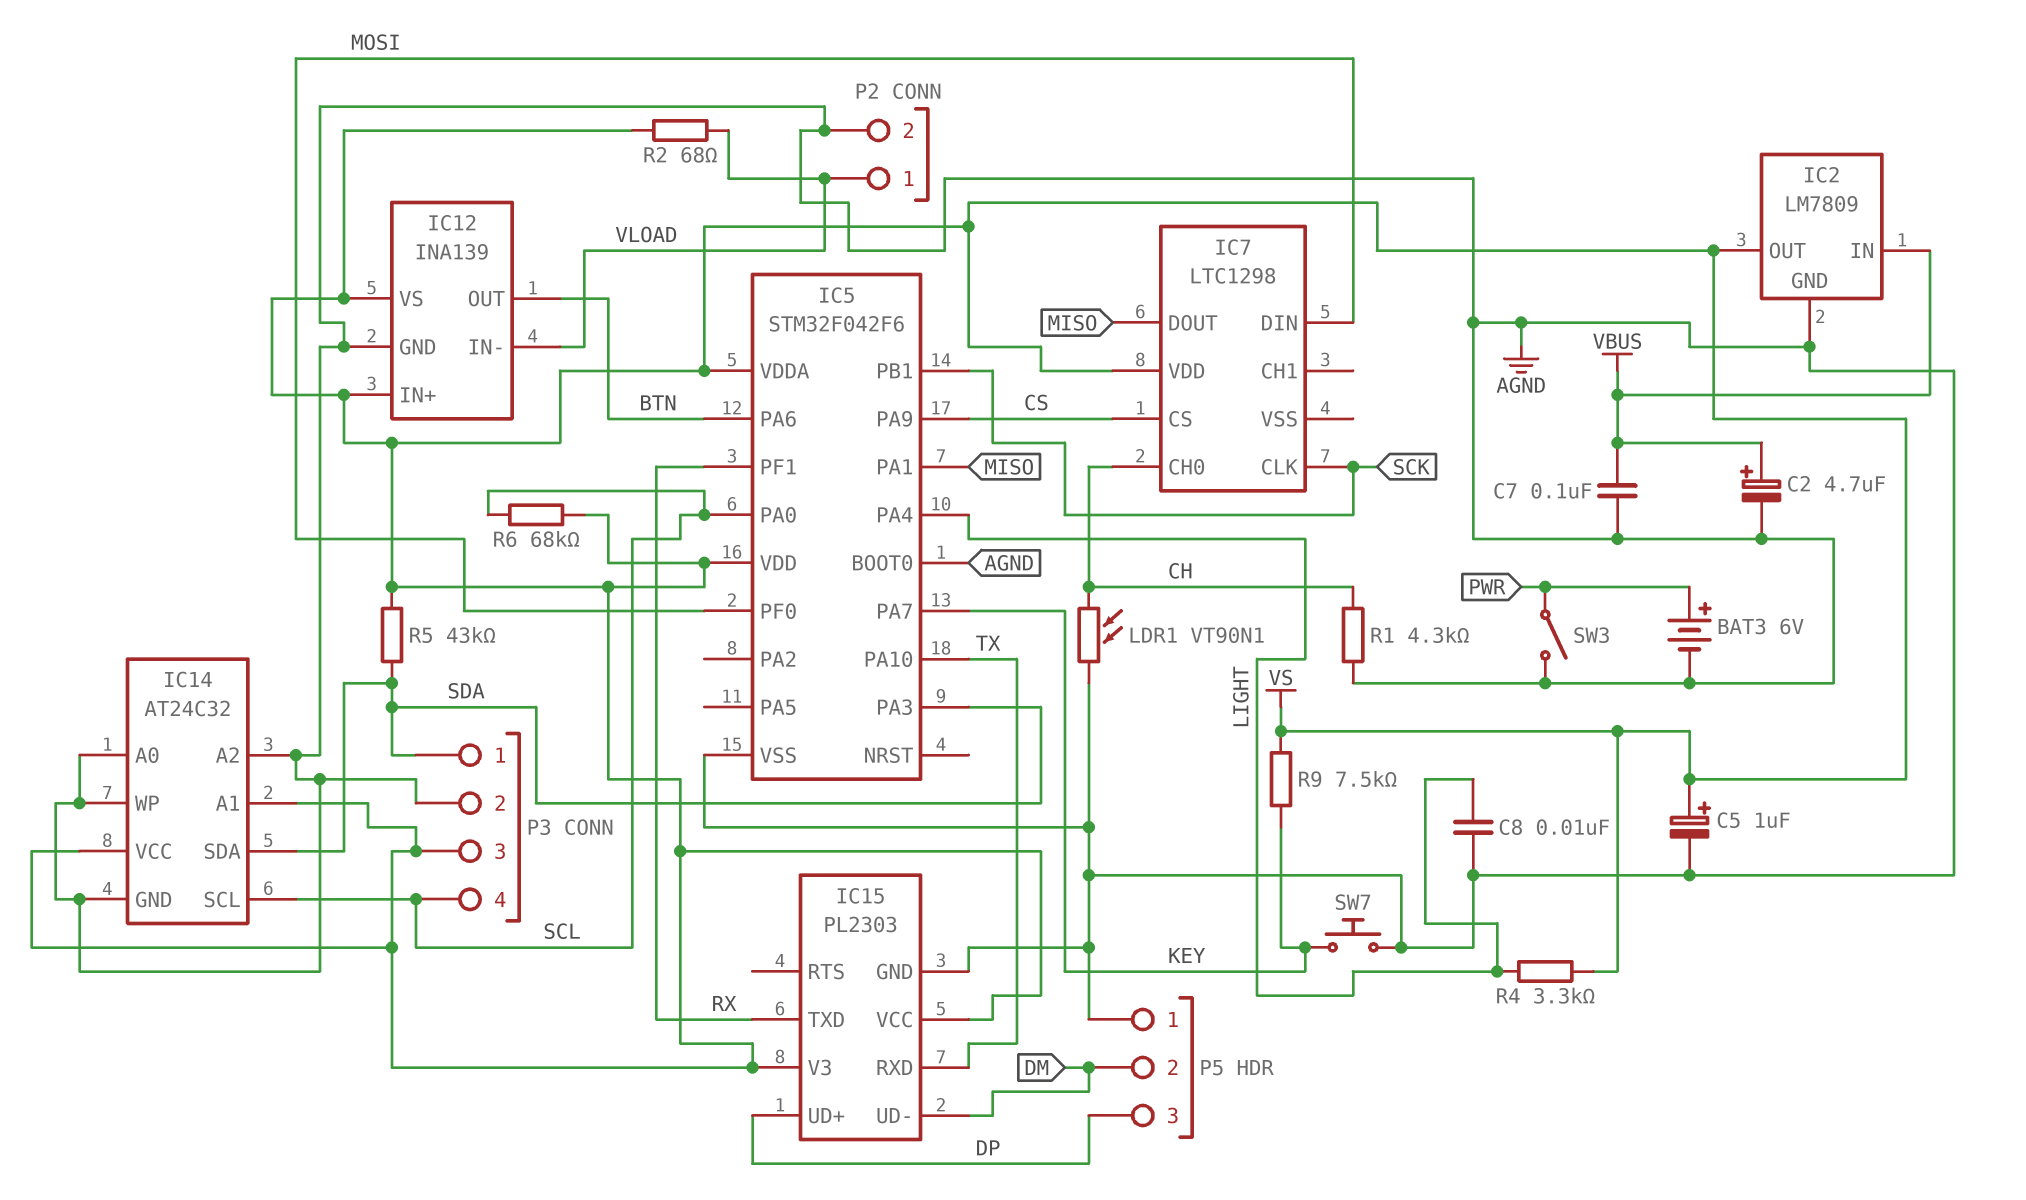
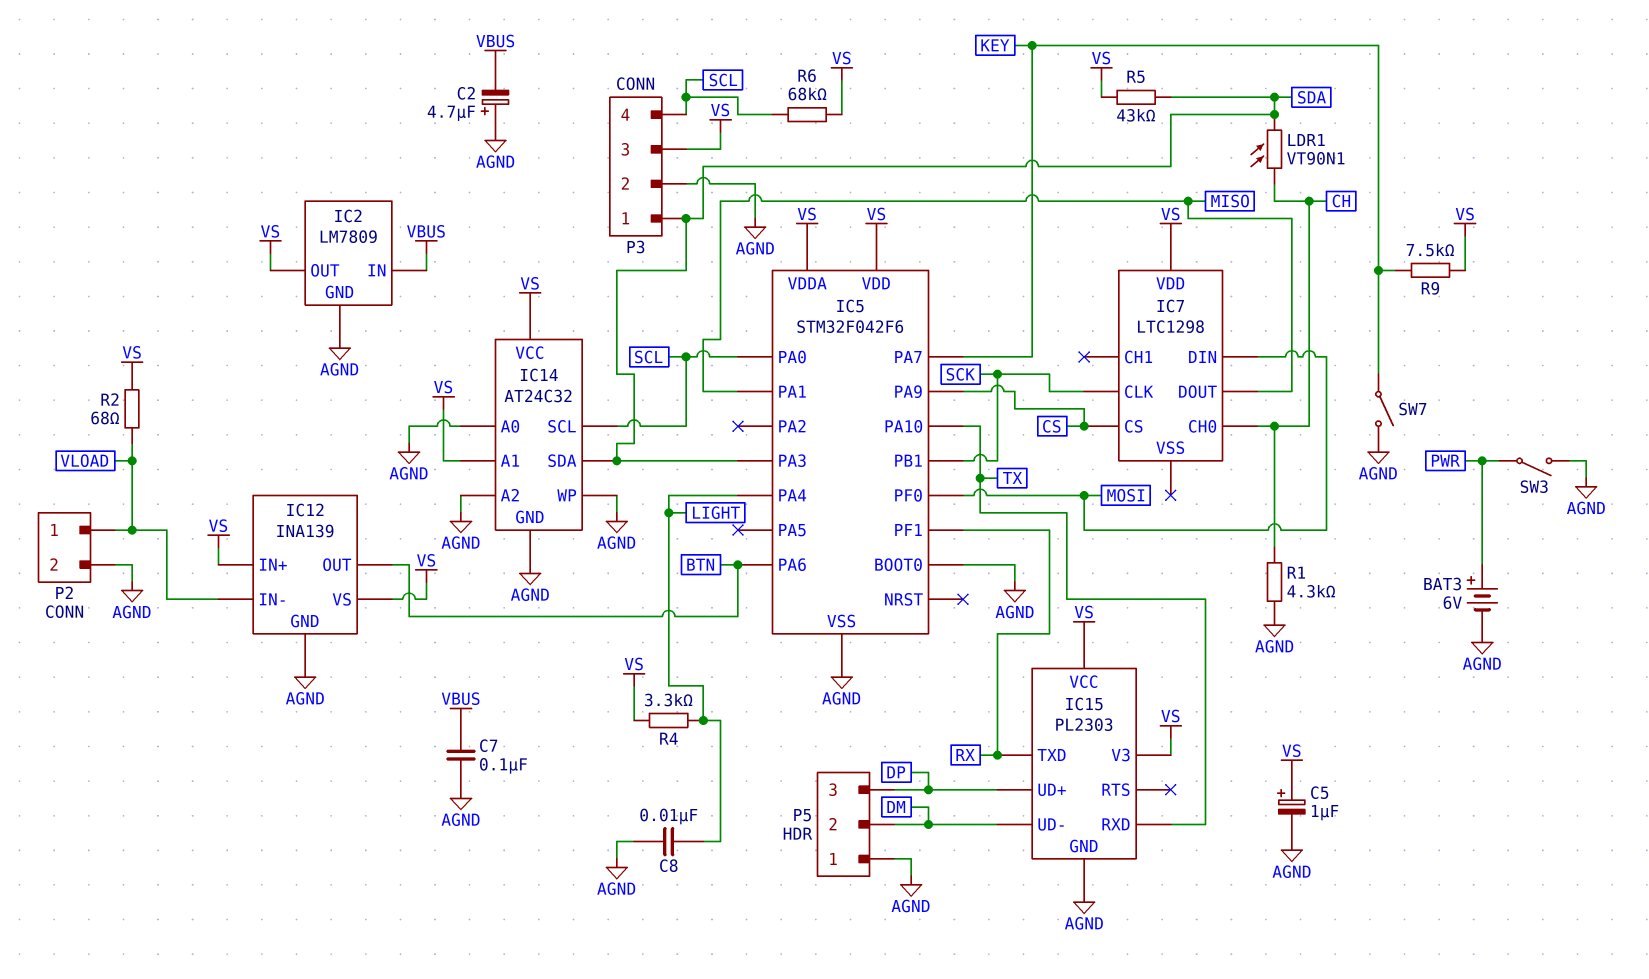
C2: 4.7uF (plus VBUS, minus AGND) -> 4.7uF (plus AGND, minus VBUS)
LDR1: VT90N1 (AGND, CH) -> VT90N1 (CH, SDA)
SW7: button (AGND, KEY) -> switch (AGND, KEY)

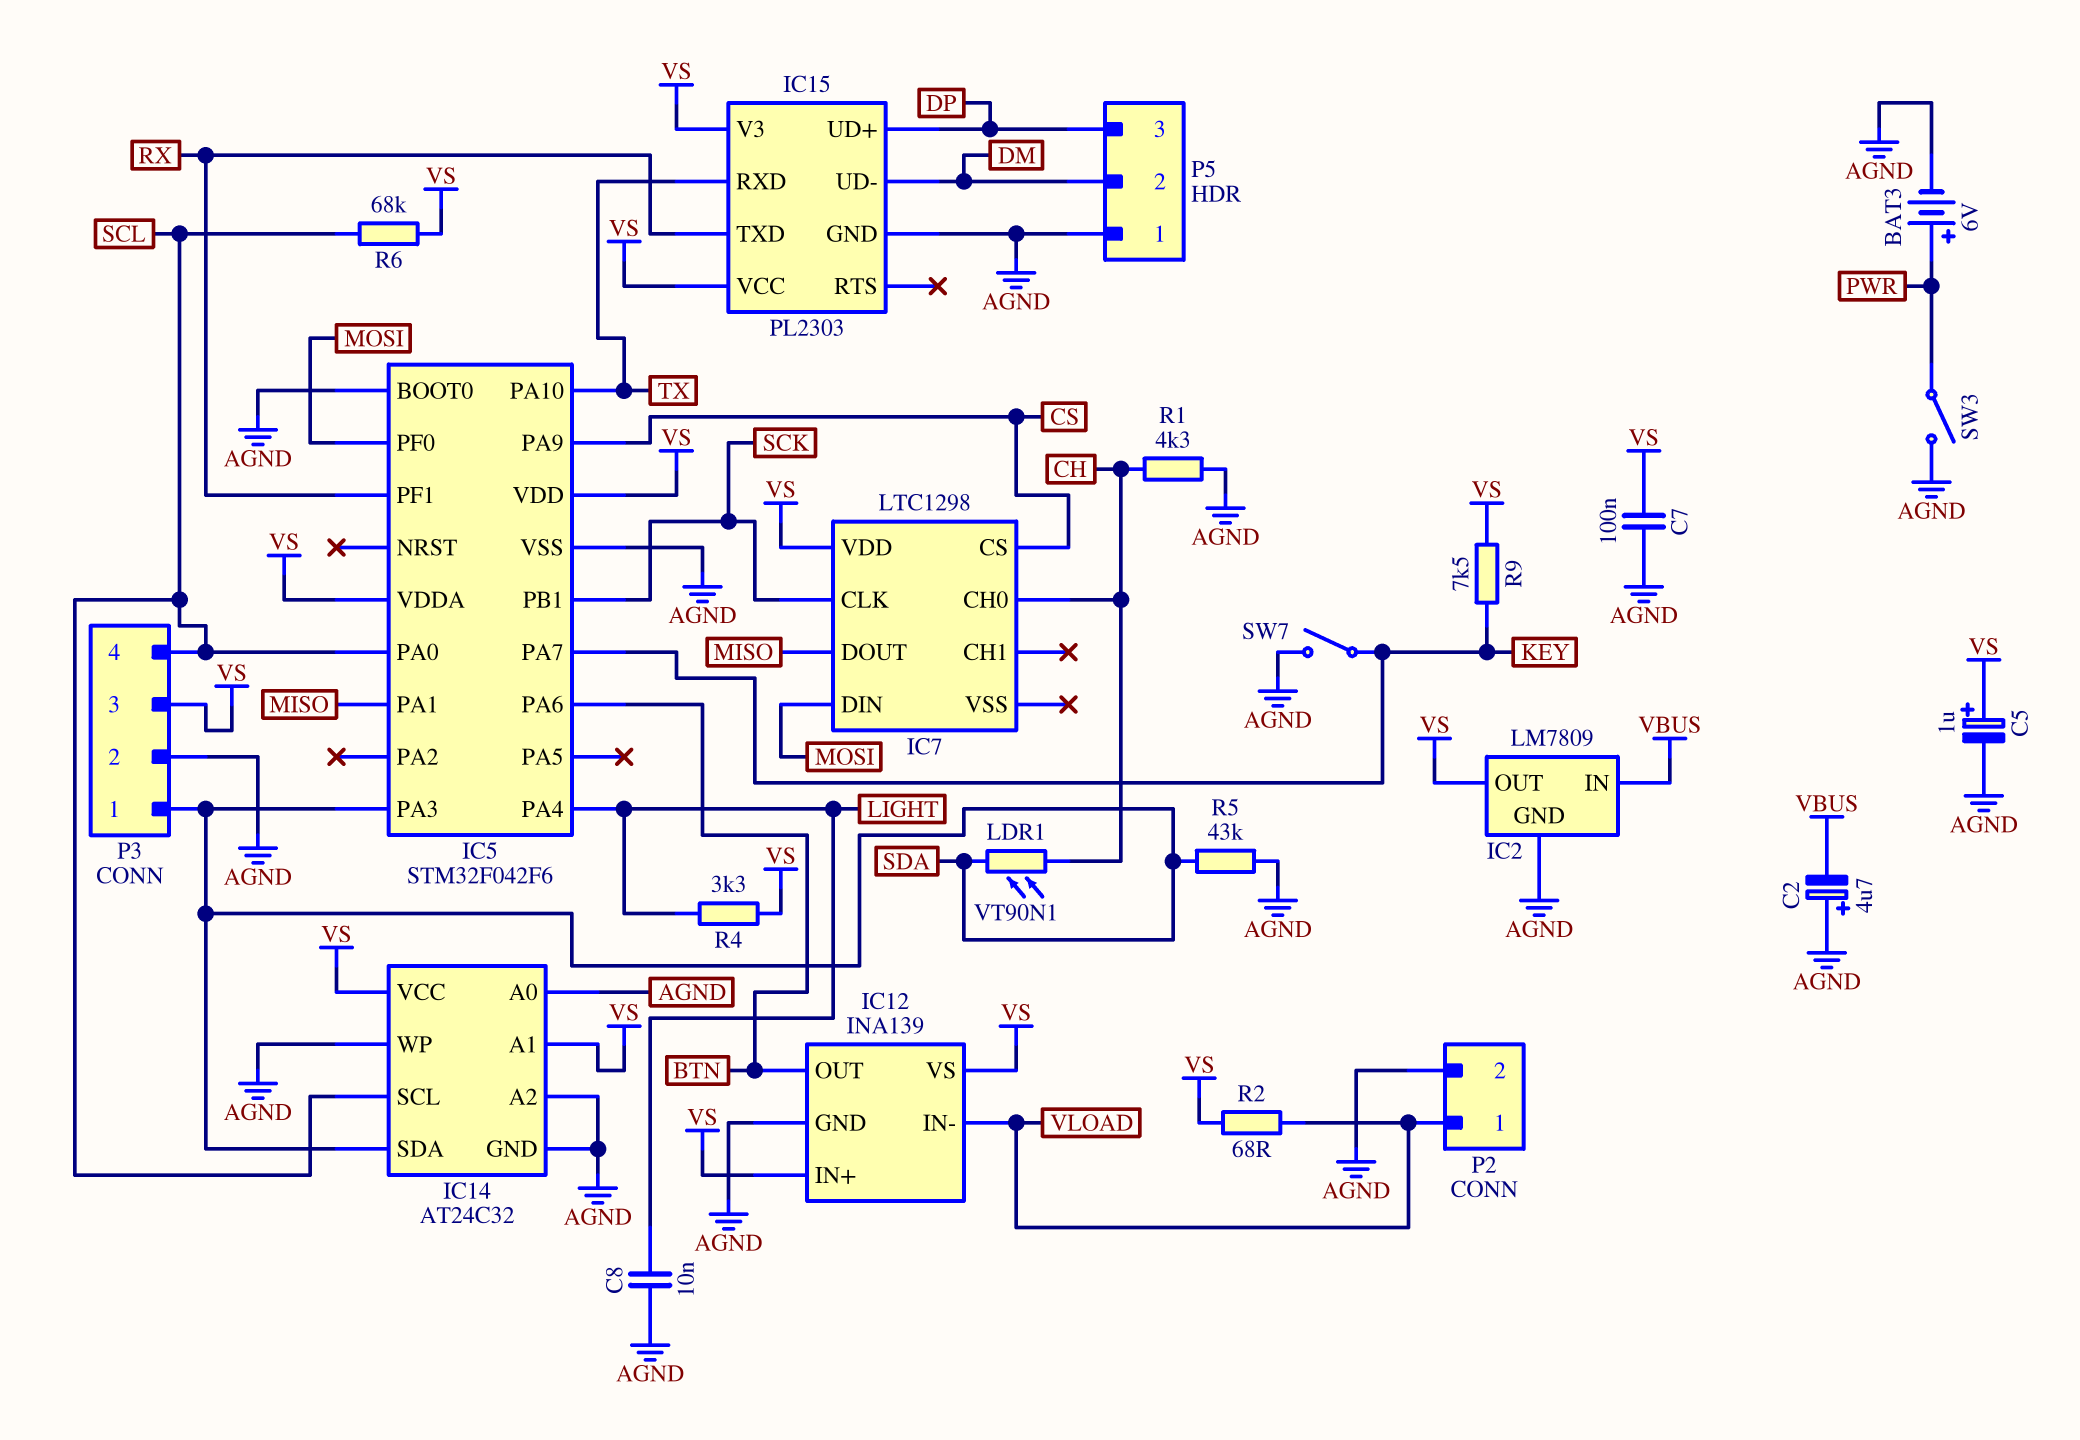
C7: 100nF (AGND, VBUS) -> 100nF (AGND, VS)
R5: 43k (SDA, VS) -> 43k (AGND, SDA)

